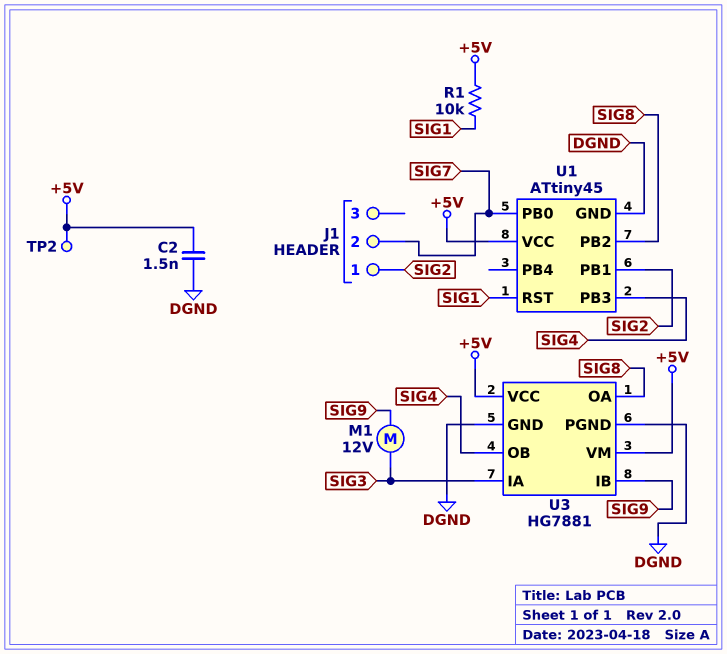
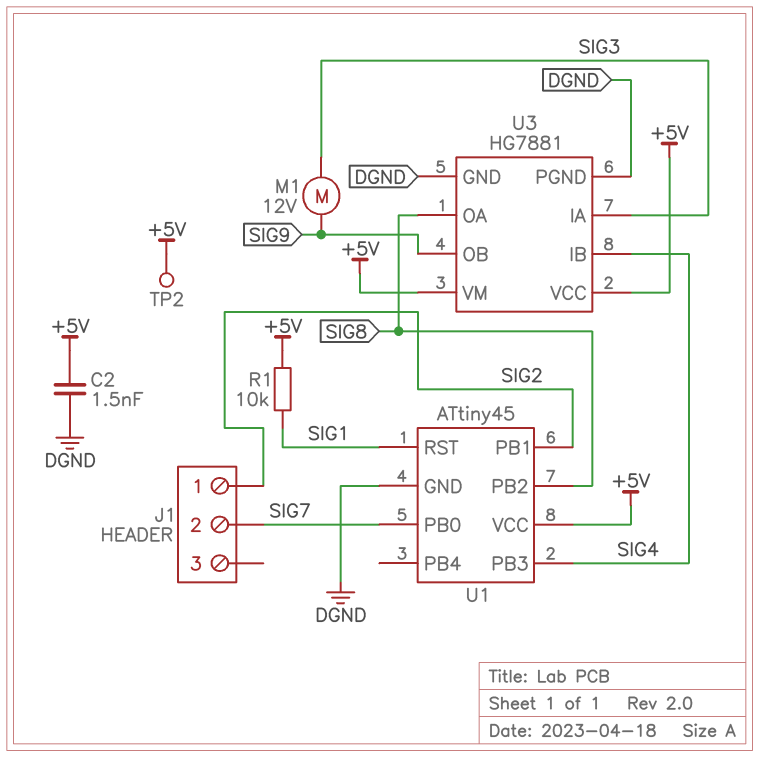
U3 pin IB: SIG9 -> SIG4
U3 pin OB: SIG4 -> SIG9

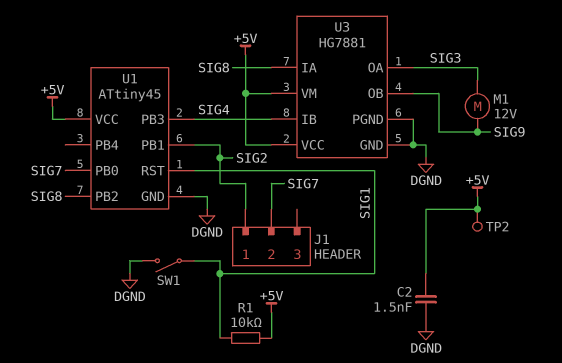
SW1: none -> switch (DGND, SIG1)
U3 pin IA: SIG3 -> SIG8
U3 pin OA: SIG8 -> SIG3

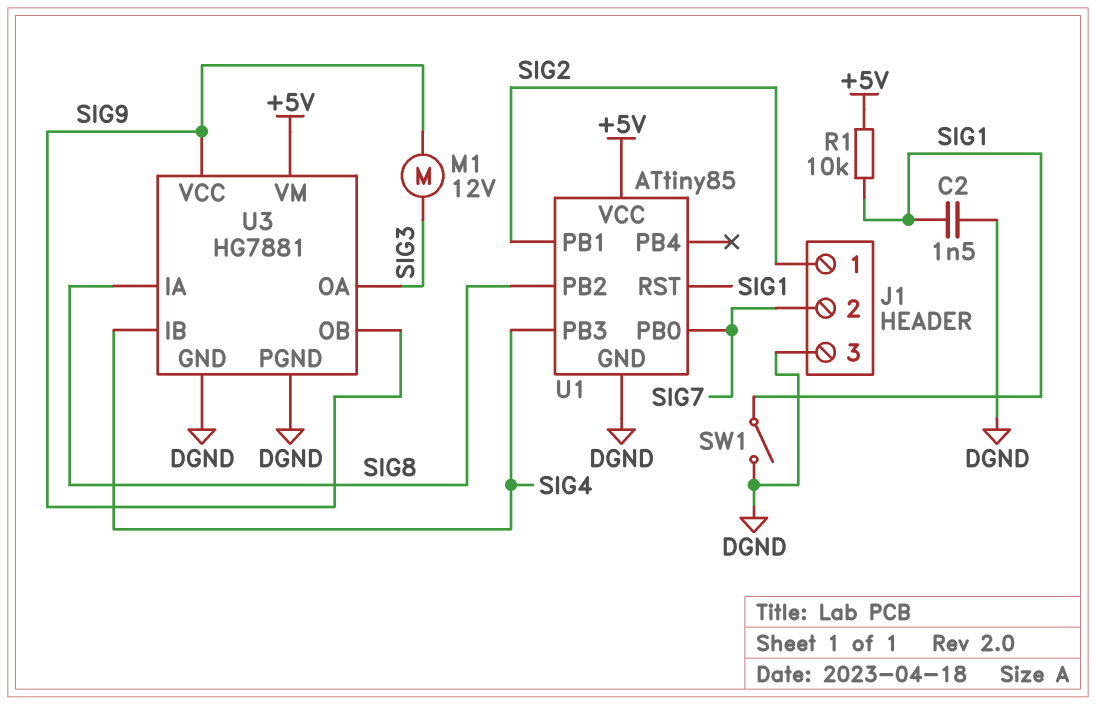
C2: 1.5nF (+5V, DGND) -> 1.5nF (DGND, SIG1)
J1 pin 3: none -> DGND
TP2: test point (+5V) -> none
U1: ATtiny45 -> ATtiny85
U3 pin VCC: +5V -> SIG9

